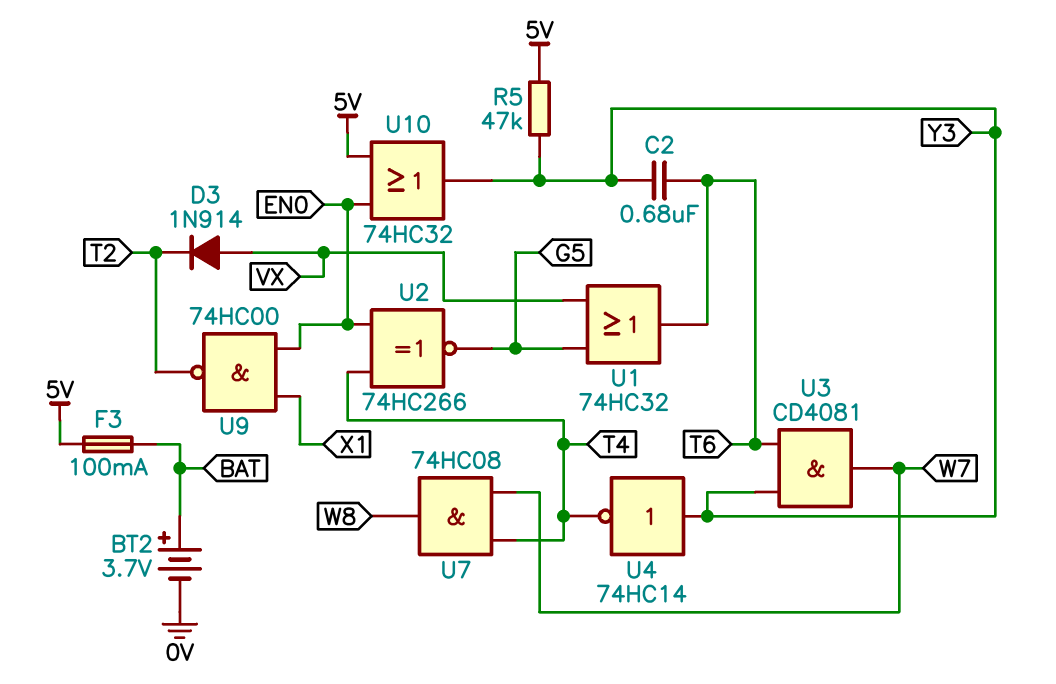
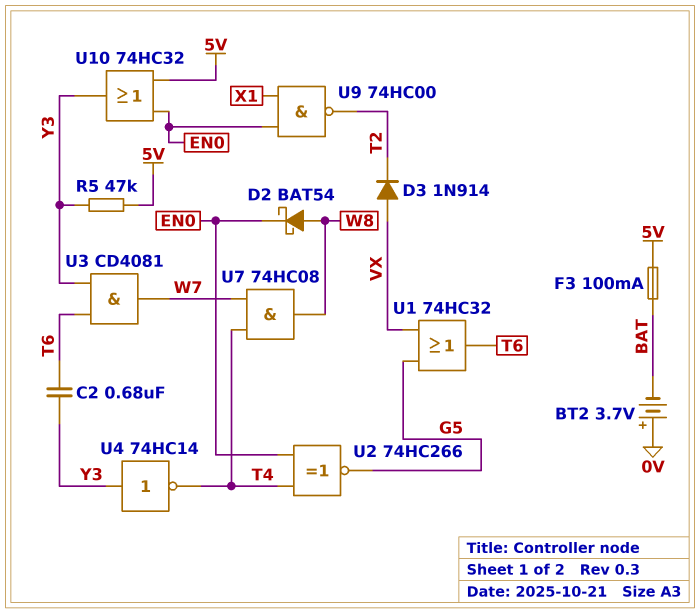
BT2: 3.7V (plus BAT, minus 0V) -> 3.7V (plus 0V, minus BAT)
D2: none -> schottky BAT54 (A W8, K EN0)

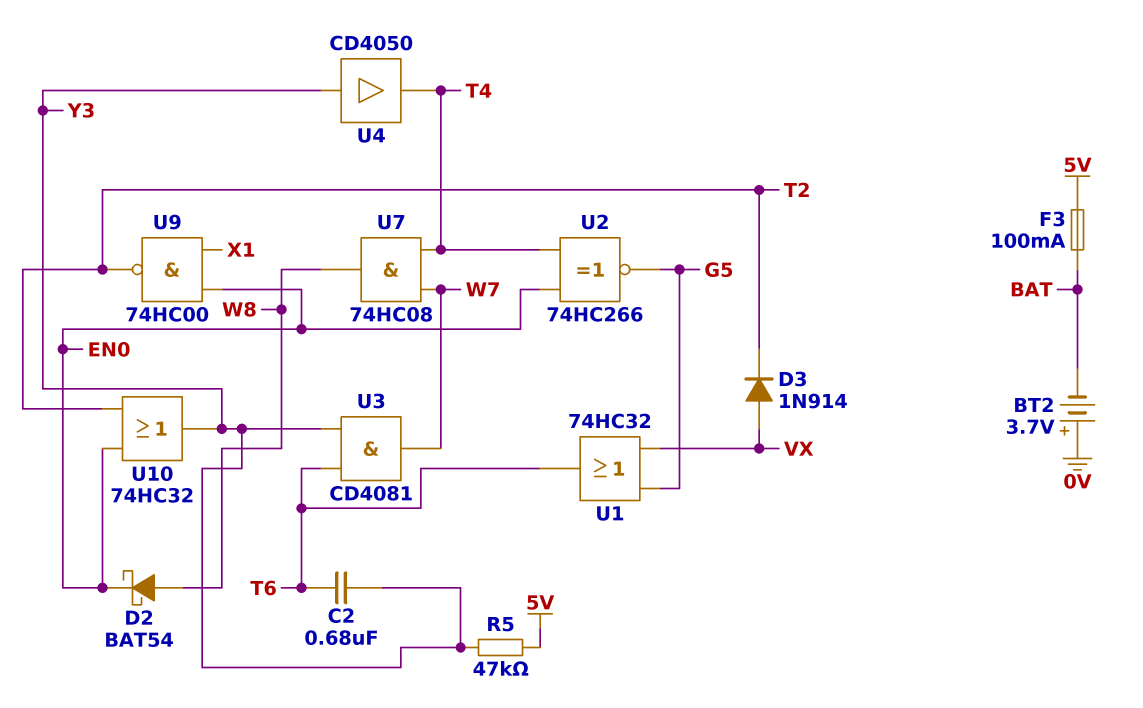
U4: NOT 74HC14 (in Y3, out T4) -> buffer CD4050 (in Y3, out T4)
U10: OR 74HC32 (in 5V, in EN0, out Y3) -> OR 74HC32 (in EN0, in T2, out Y3)

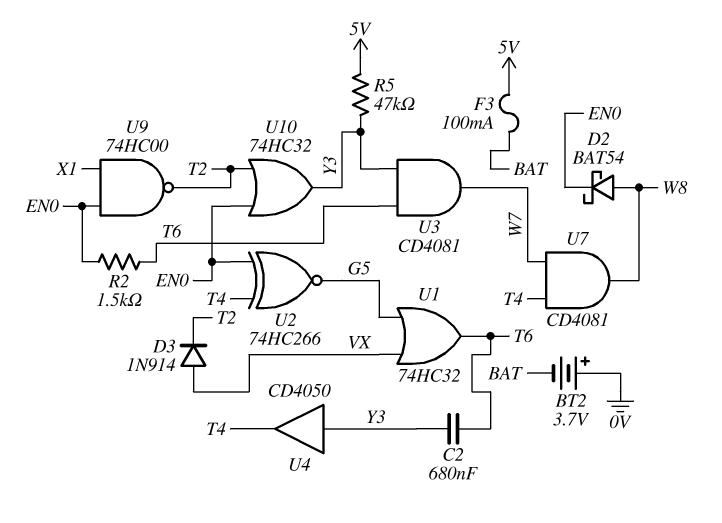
R2: none -> 1.5k (EN0, T6)
U7: AND 74HC08 (in T4, in W7, out W8) -> AND CD4081 (in T4, in W7, out W8)

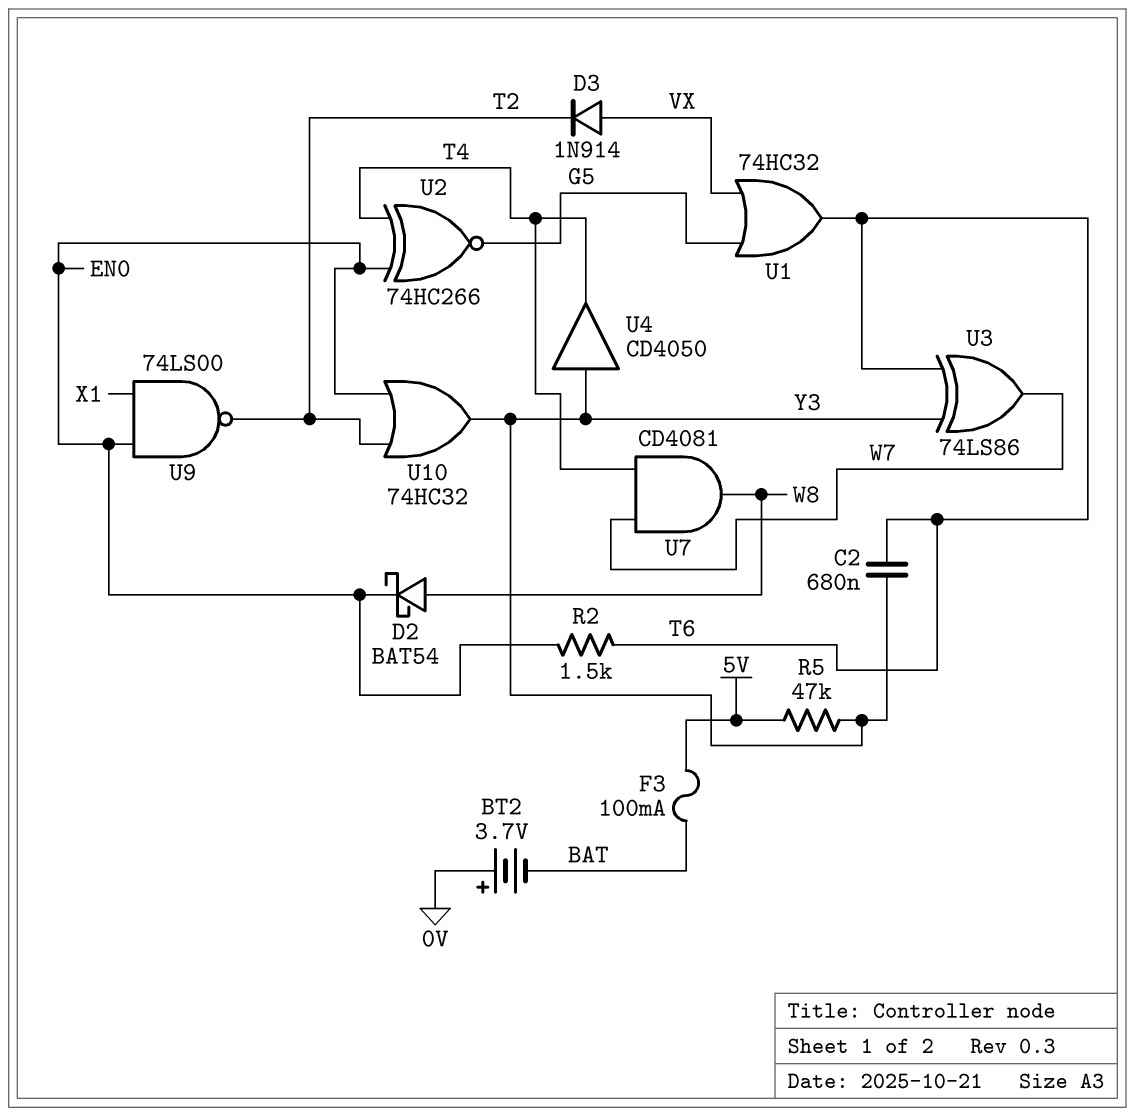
U3: AND CD4081 (in T6, in Y3, out W7) -> XOR 74LS86 (in T6, in Y3, out W7)
U9: NAND 74HC00 (in EN0, in X1, out T2) -> NAND 74LS00 (in EN0, in X1, out T2)

